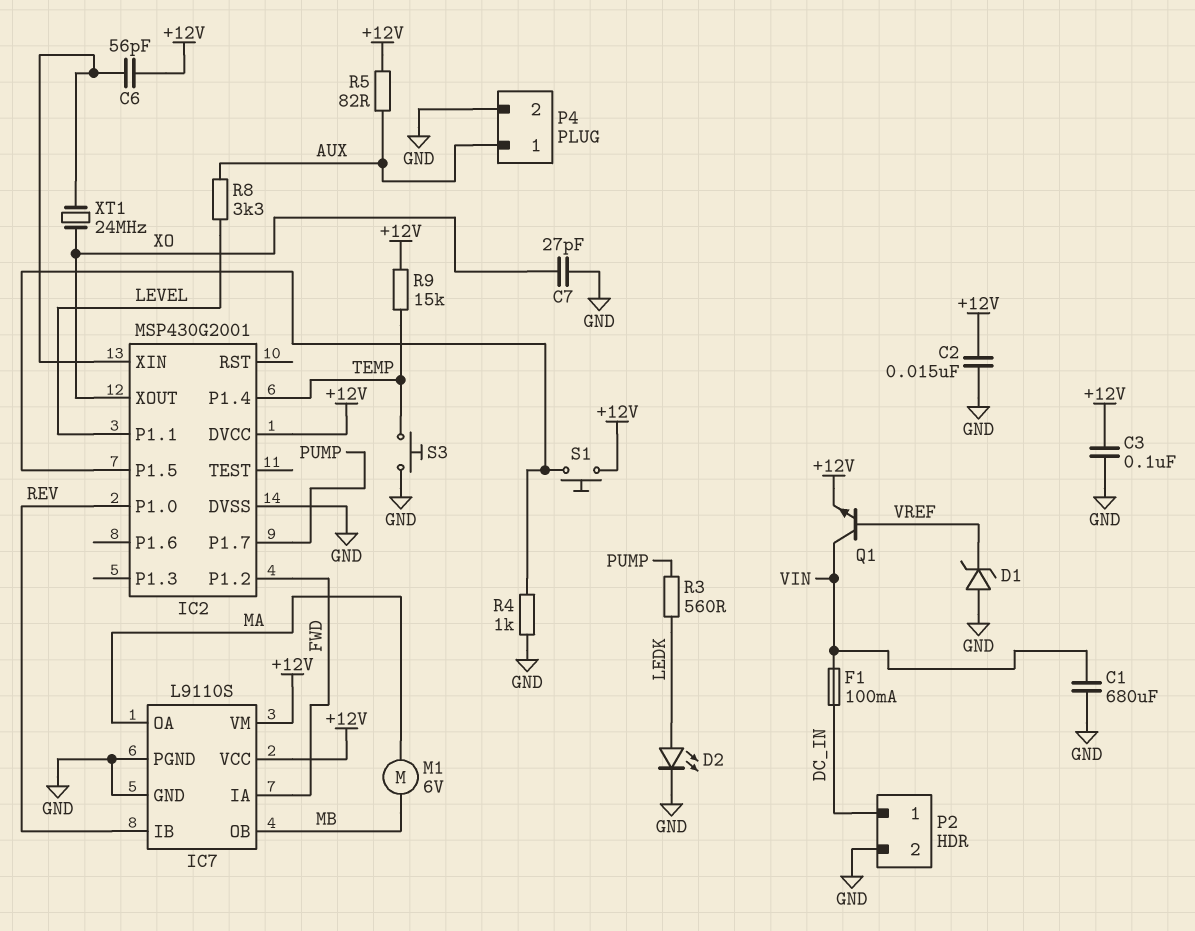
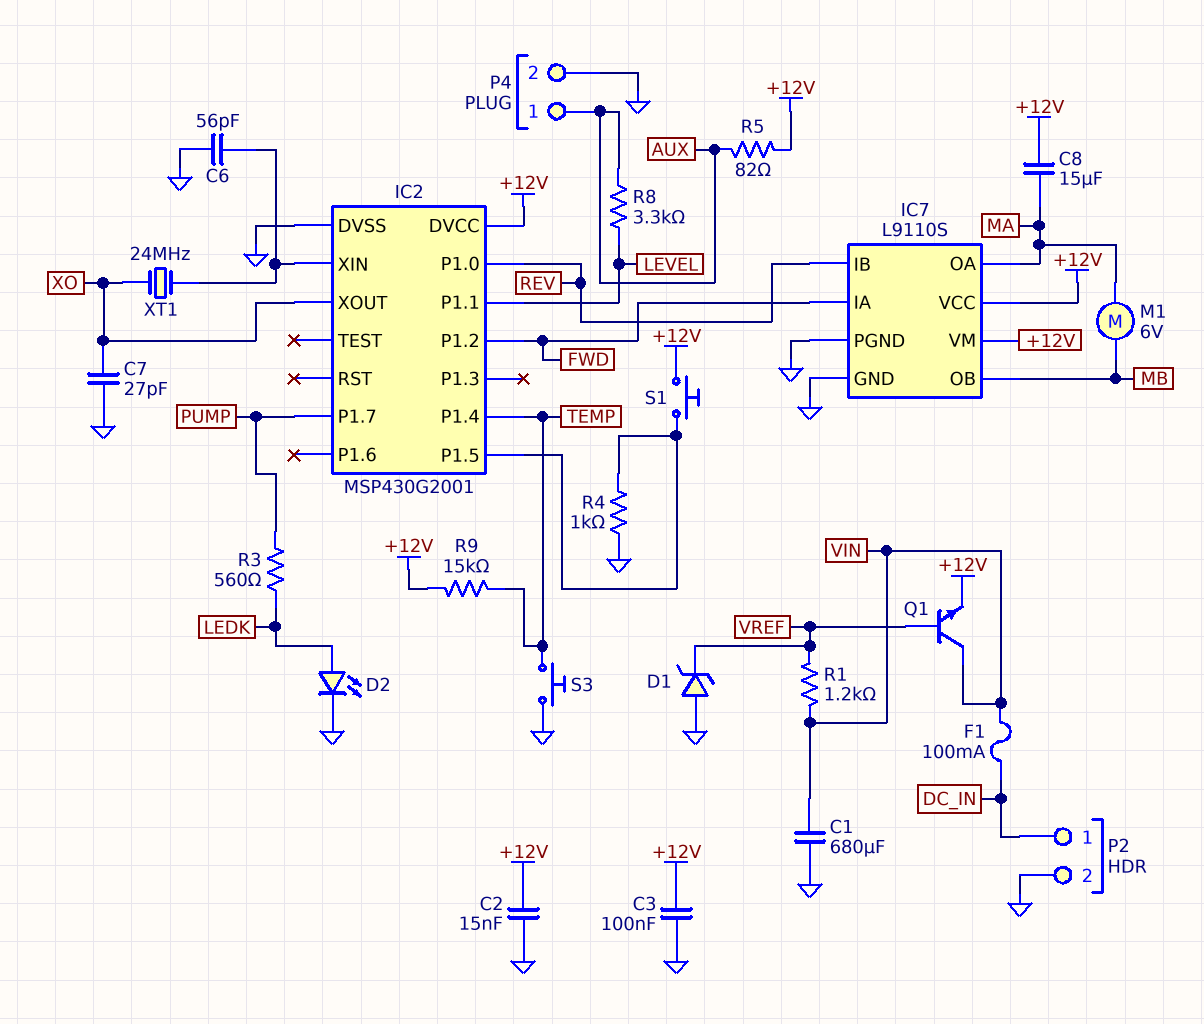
C6: 56pF (+12V, IC2/XIN) -> 56pF (GND, IC2/XIN)
C8: none -> 15uF (+12V, MA)
R1: none -> 1.2k (VIN, VREF)

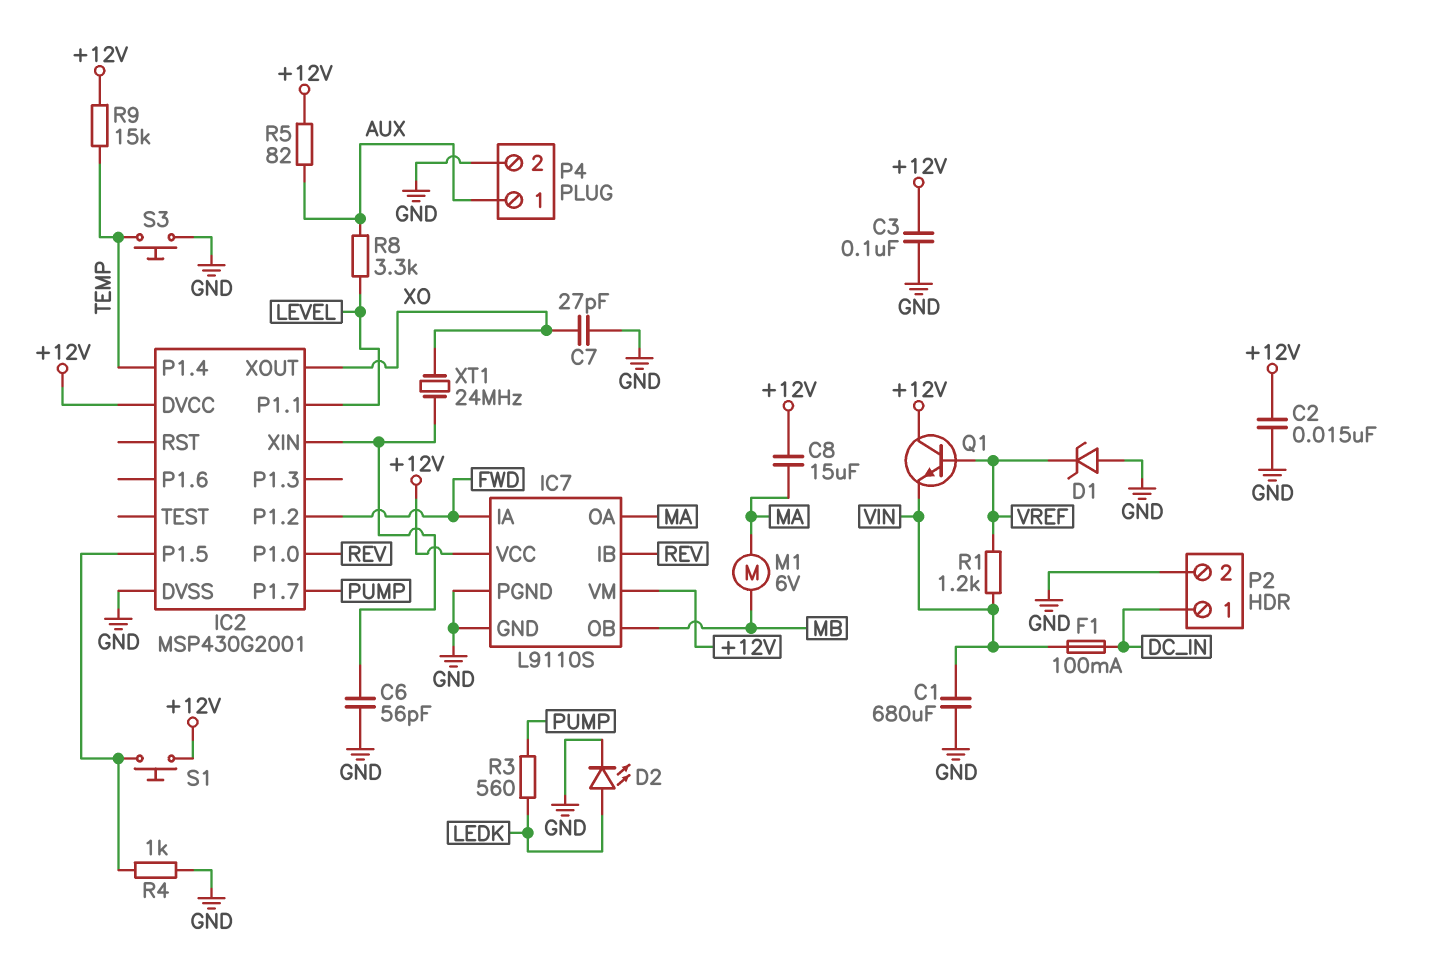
Q1: NPN (B VREF, C VIN, E +12V) -> NPN (B VREF, C +12V, E VIN)

